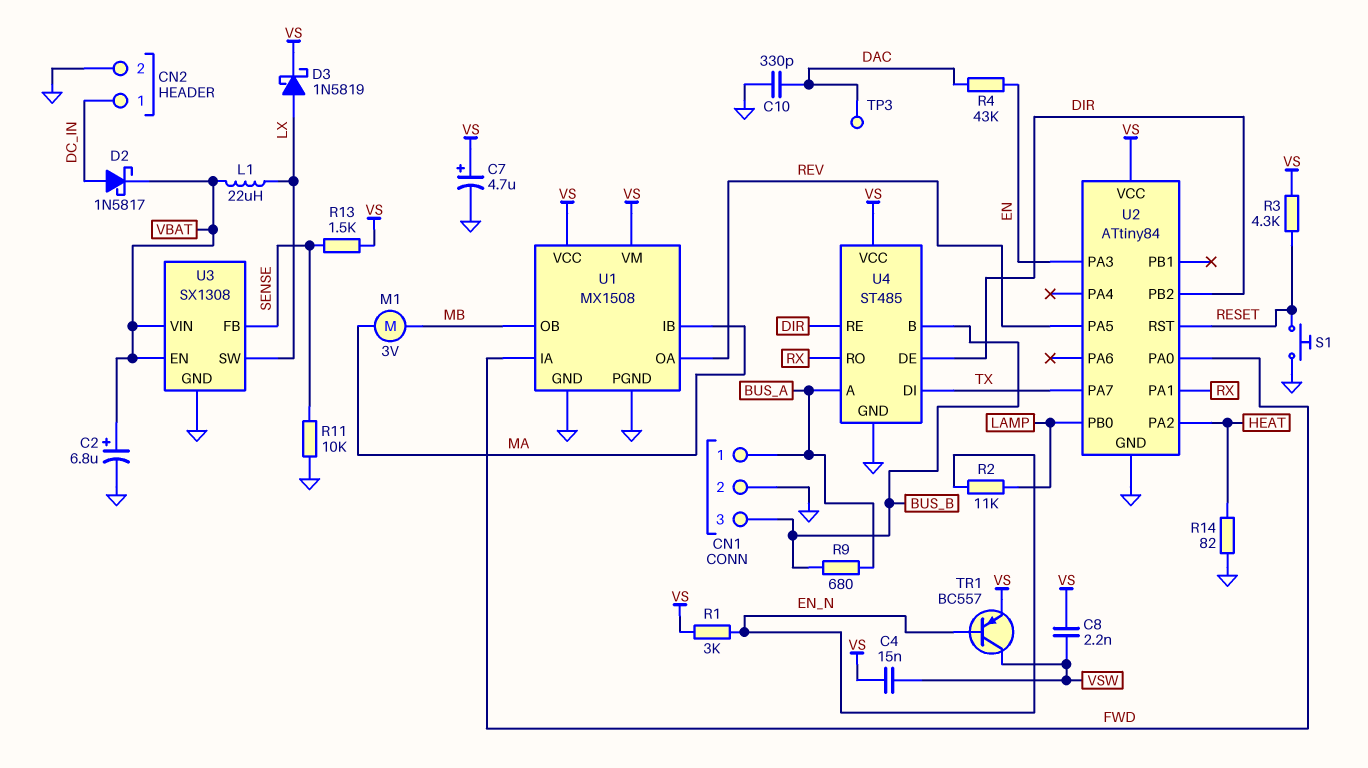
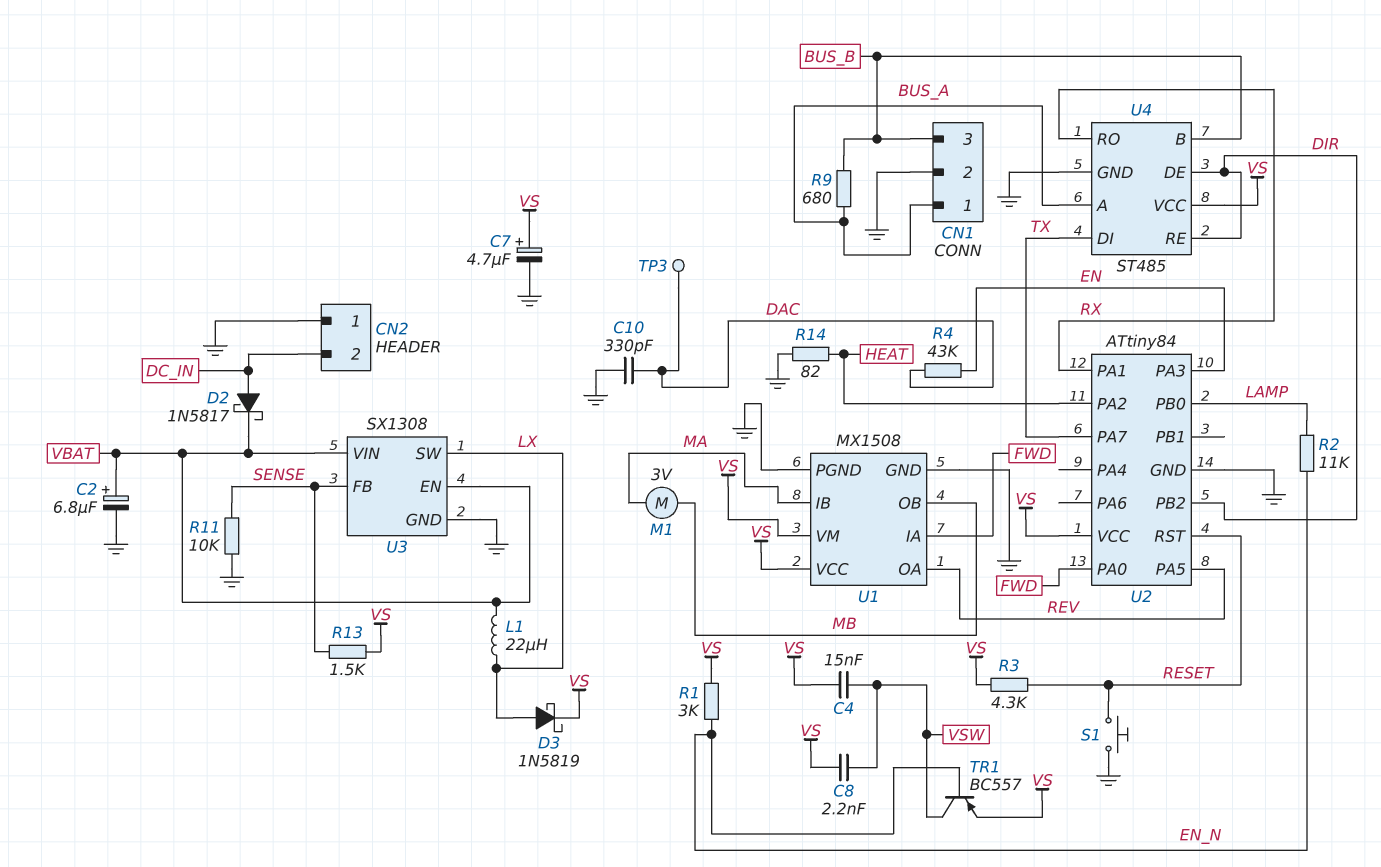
CN2 pin 1: DC_IN -> GND
CN2 pin 2: GND -> DC_IN

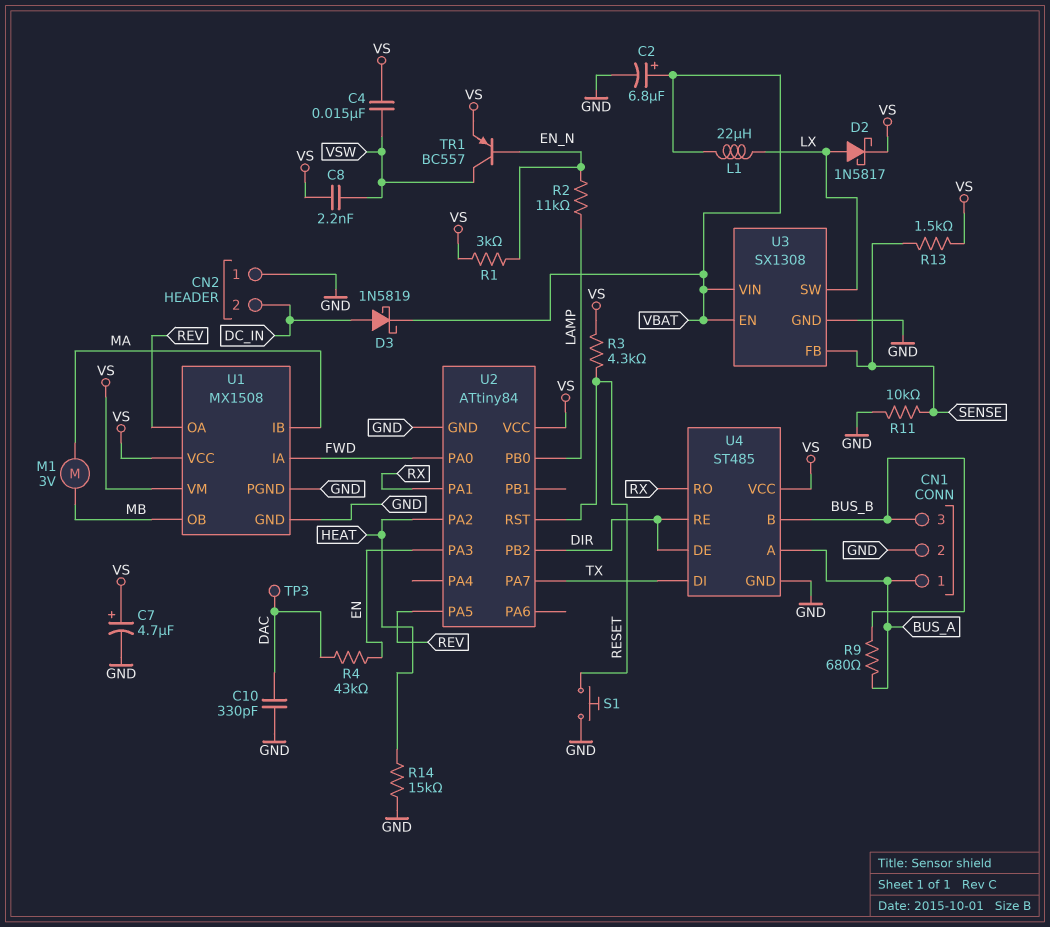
D2: schottky 1N5817 (A DC_IN, K VBAT) -> schottky 1N5817 (A LX, K VS)
D3: schottky 1N5819 (A LX, K VS) -> schottky 1N5819 (A DC_IN, K VBAT)
R14: 82 (GND, HEAT) -> 15k (GND, HEAT)

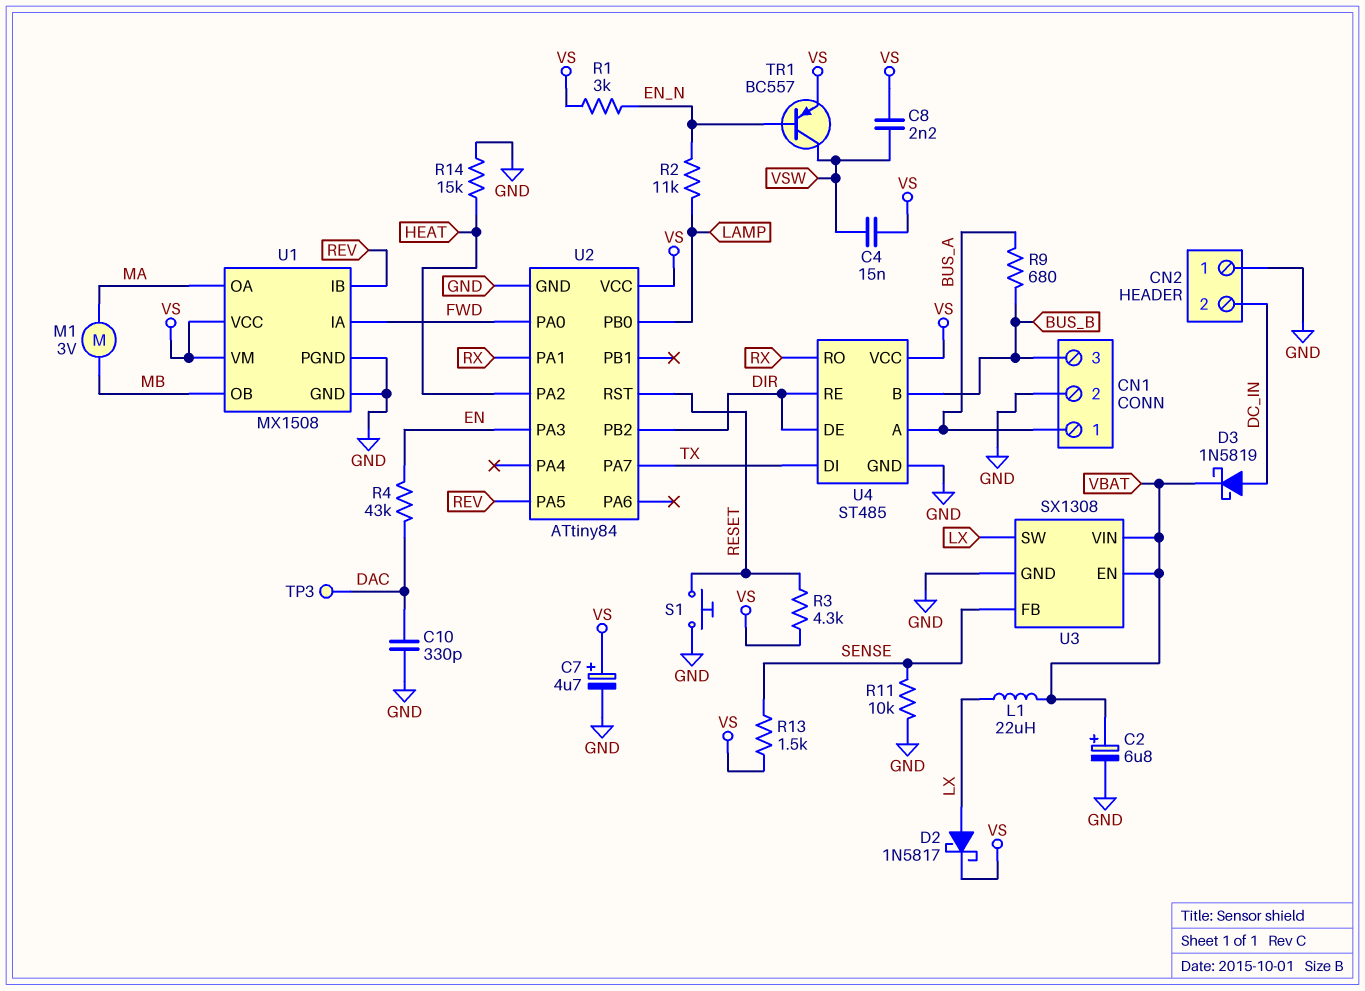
U1 pin IB: MA -> REV
U1 pin OA: REV -> MA

